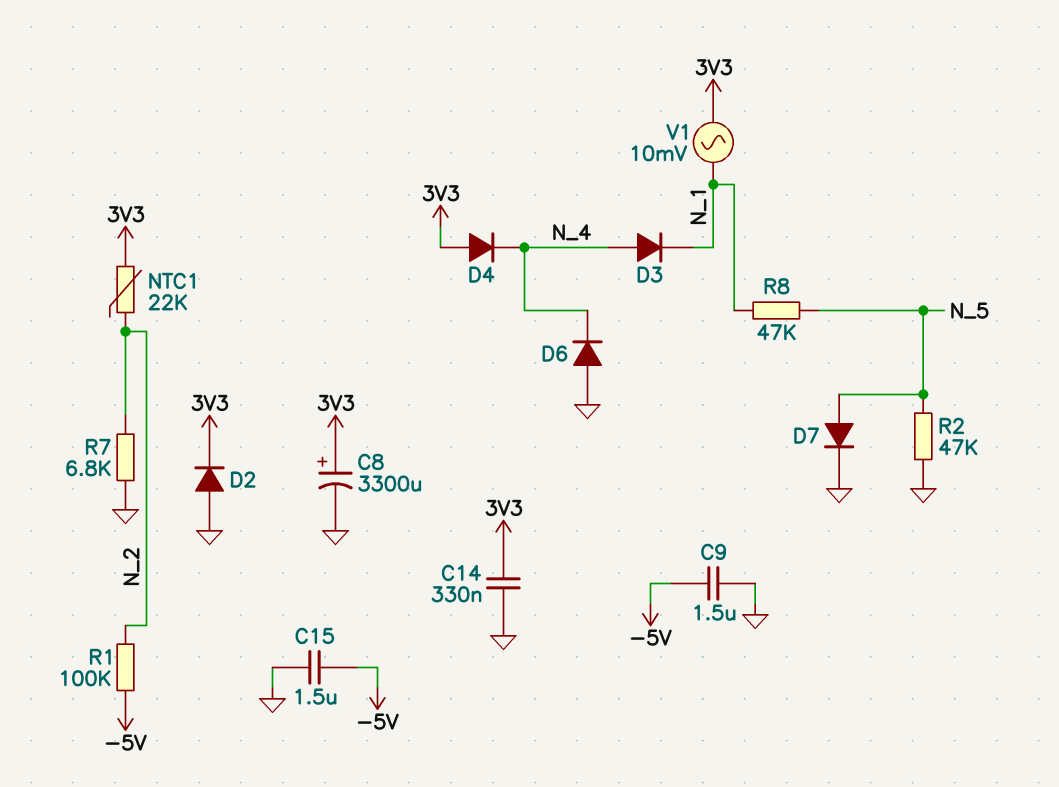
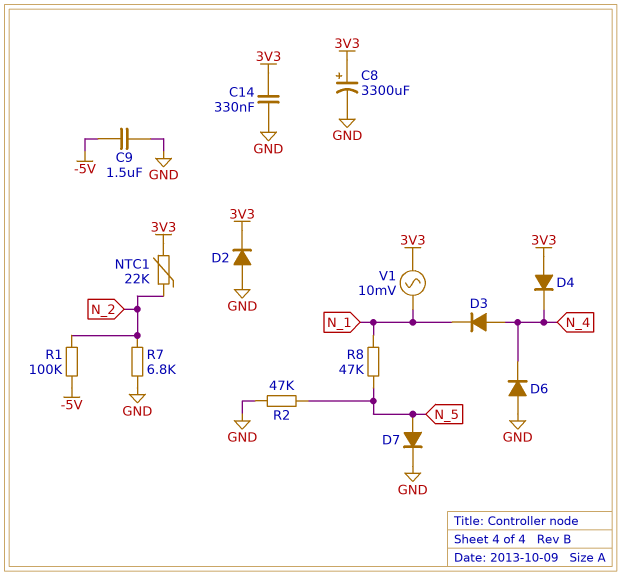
C15: 1.5uF (-5V, GND) -> none

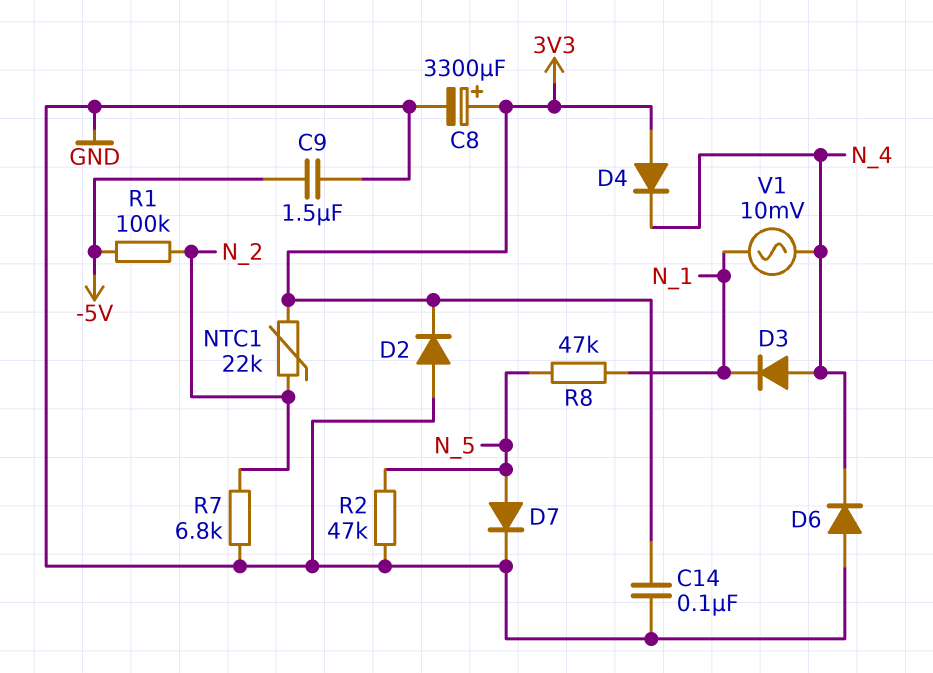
C14: 330nF (3V3, GND) -> 100nF (3V3, GND)
V1: AC 10mV (3V3, N_1) -> AC 10mV (N_1, N_4)

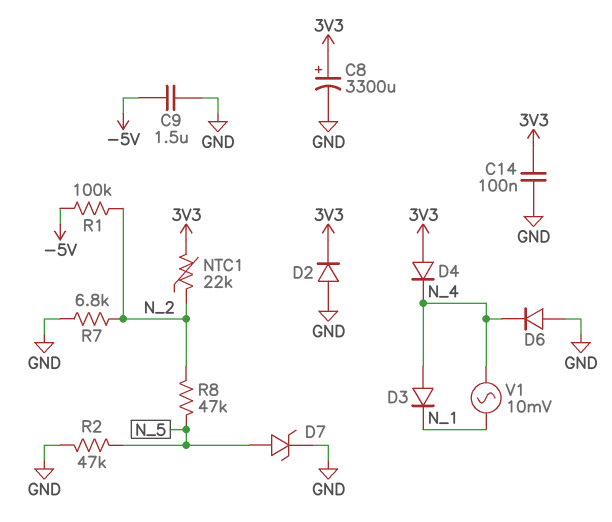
D7: diode (A N_5, K GND) -> zener (A N_5, K GND)
R8: 47k (N_1, N_5) -> 47k (N_2, N_5)

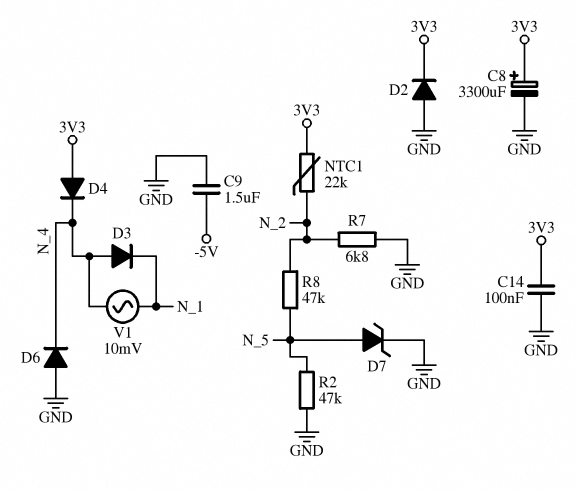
R1: 100k (-5V, N_2) -> none

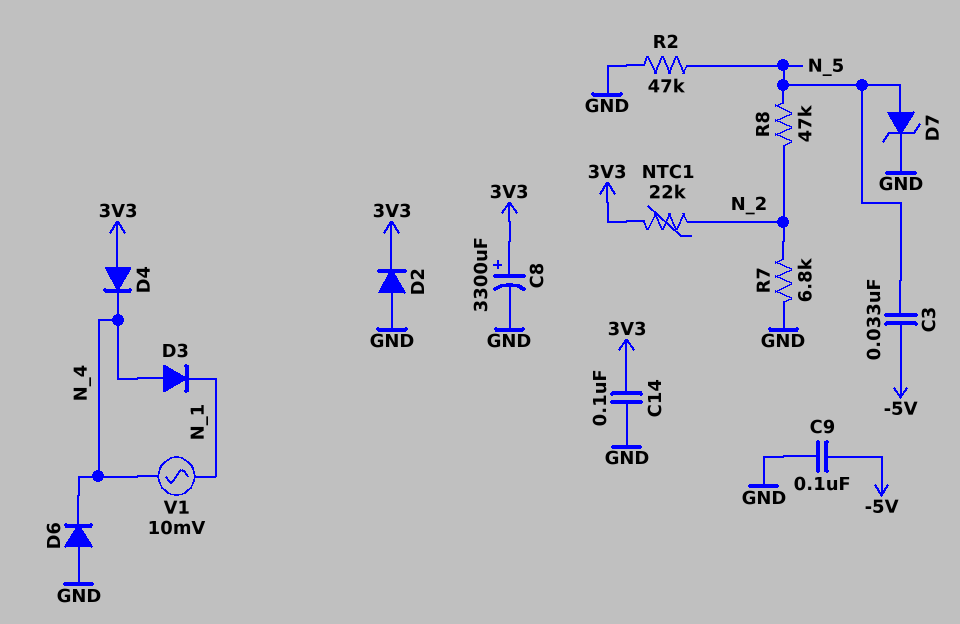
C3: none -> 33nF (-5V, N_5)
C9: 1.5uF (-5V, GND) -> 100nF (-5V, GND)

